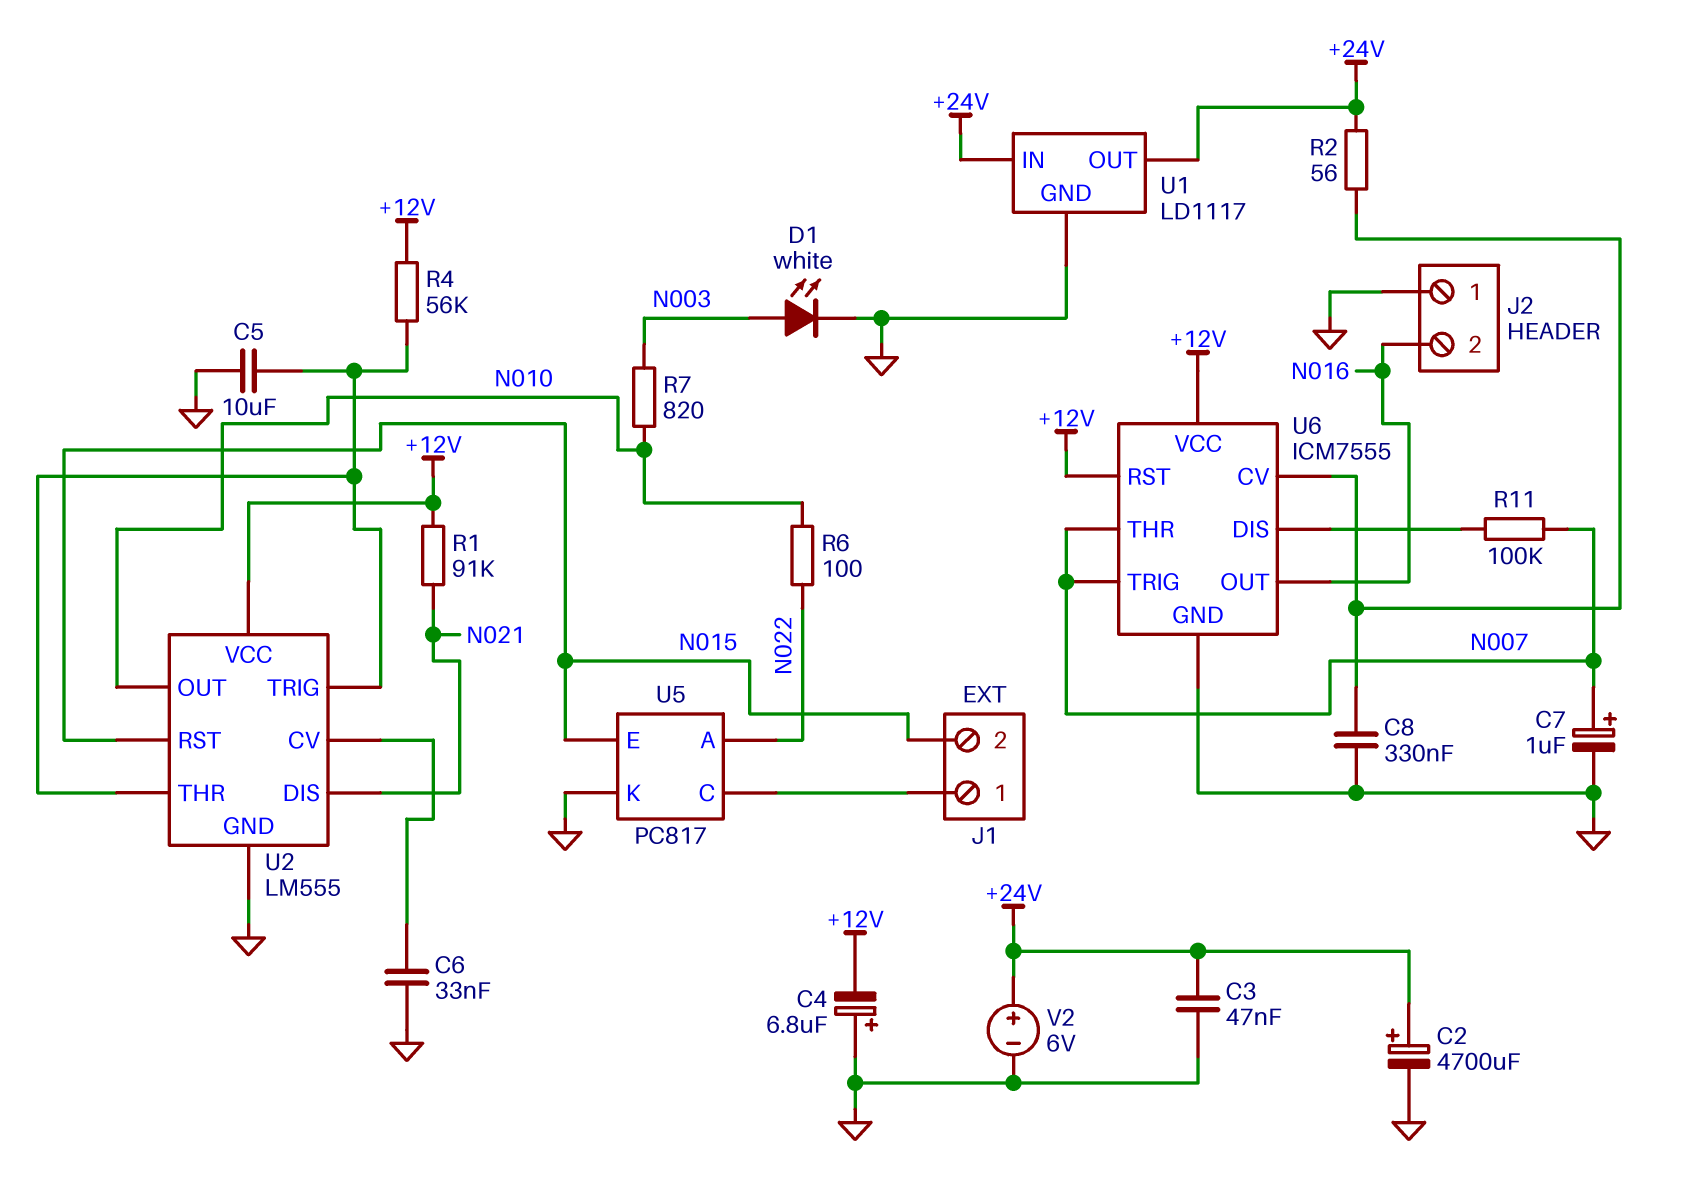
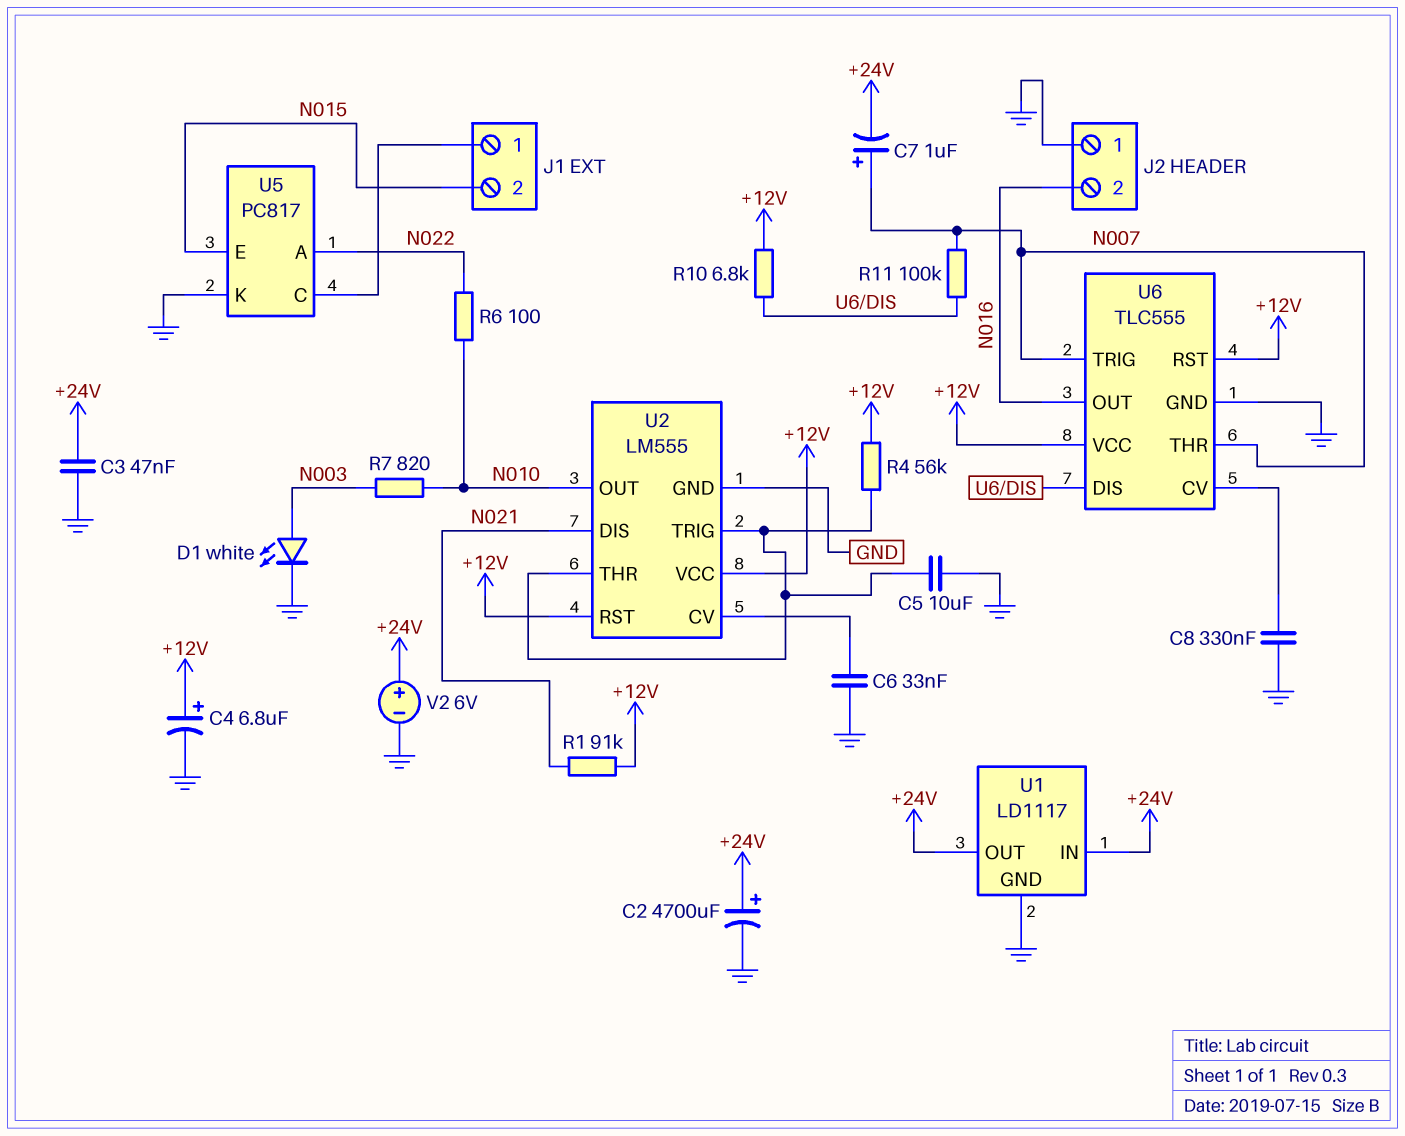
C4: 6.8uF (plus GND, minus +12V) -> 6.8uF (plus +12V, minus GND)
C7: 1uF (plus N007, minus GND) -> 1uF (plus N007, minus +24V)
R2: 56 (+24V, U6/CV) -> none
R10: none -> 6.8k (+12V, U6/DIS)
U2 pin RST: N015 -> +12V
U6: ICM7555 -> TLC555

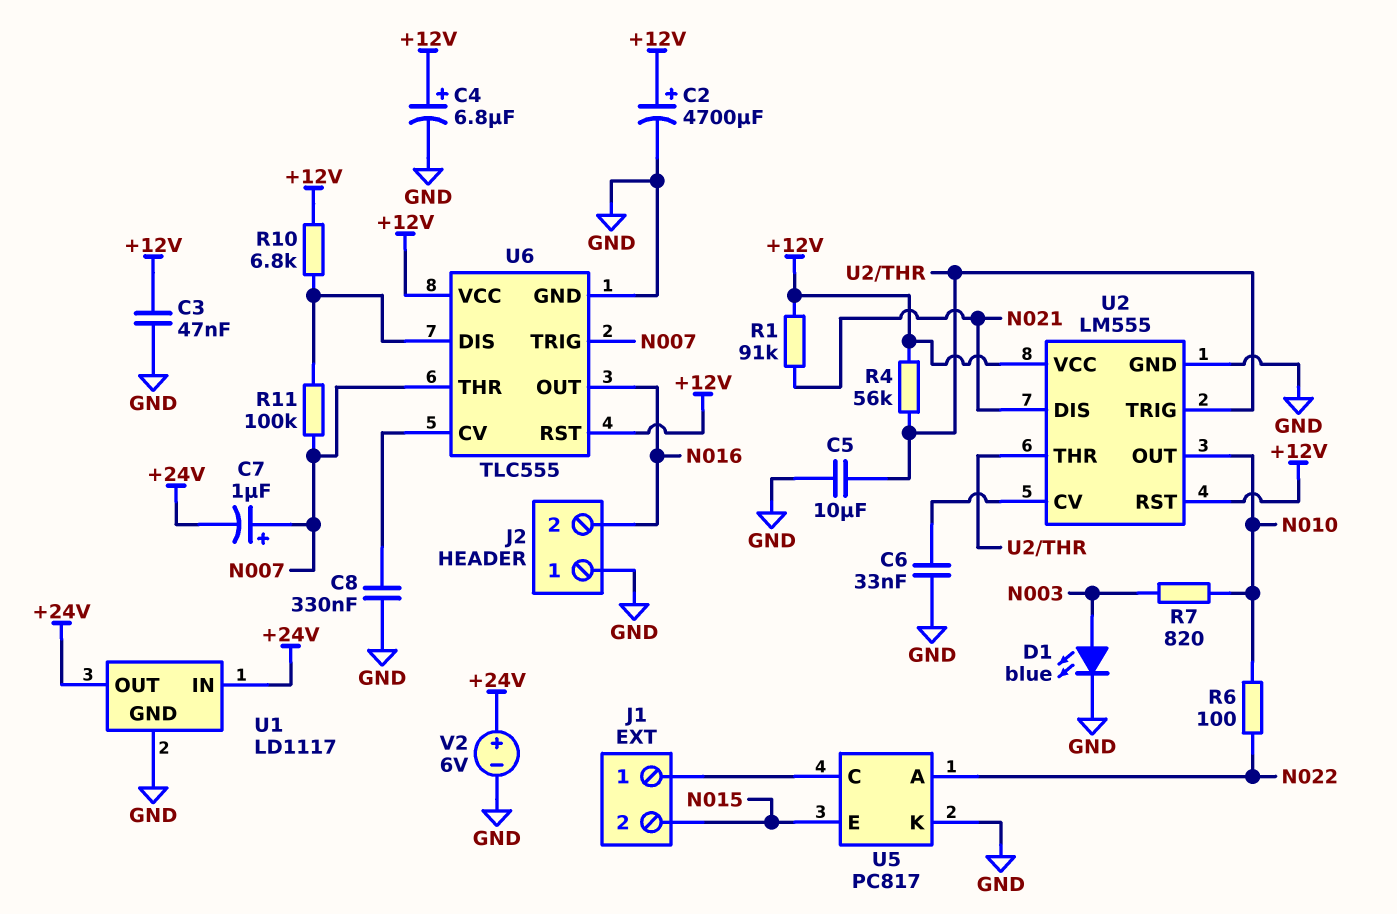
C2: 4700uF (plus +24V, minus GND) -> 4700uF (plus +12V, minus GND)
C3: 47nF (+24V, GND) -> 47nF (+12V, GND)
D1: LED white (A N003, K GND) -> LED blue (A N003, K GND)

